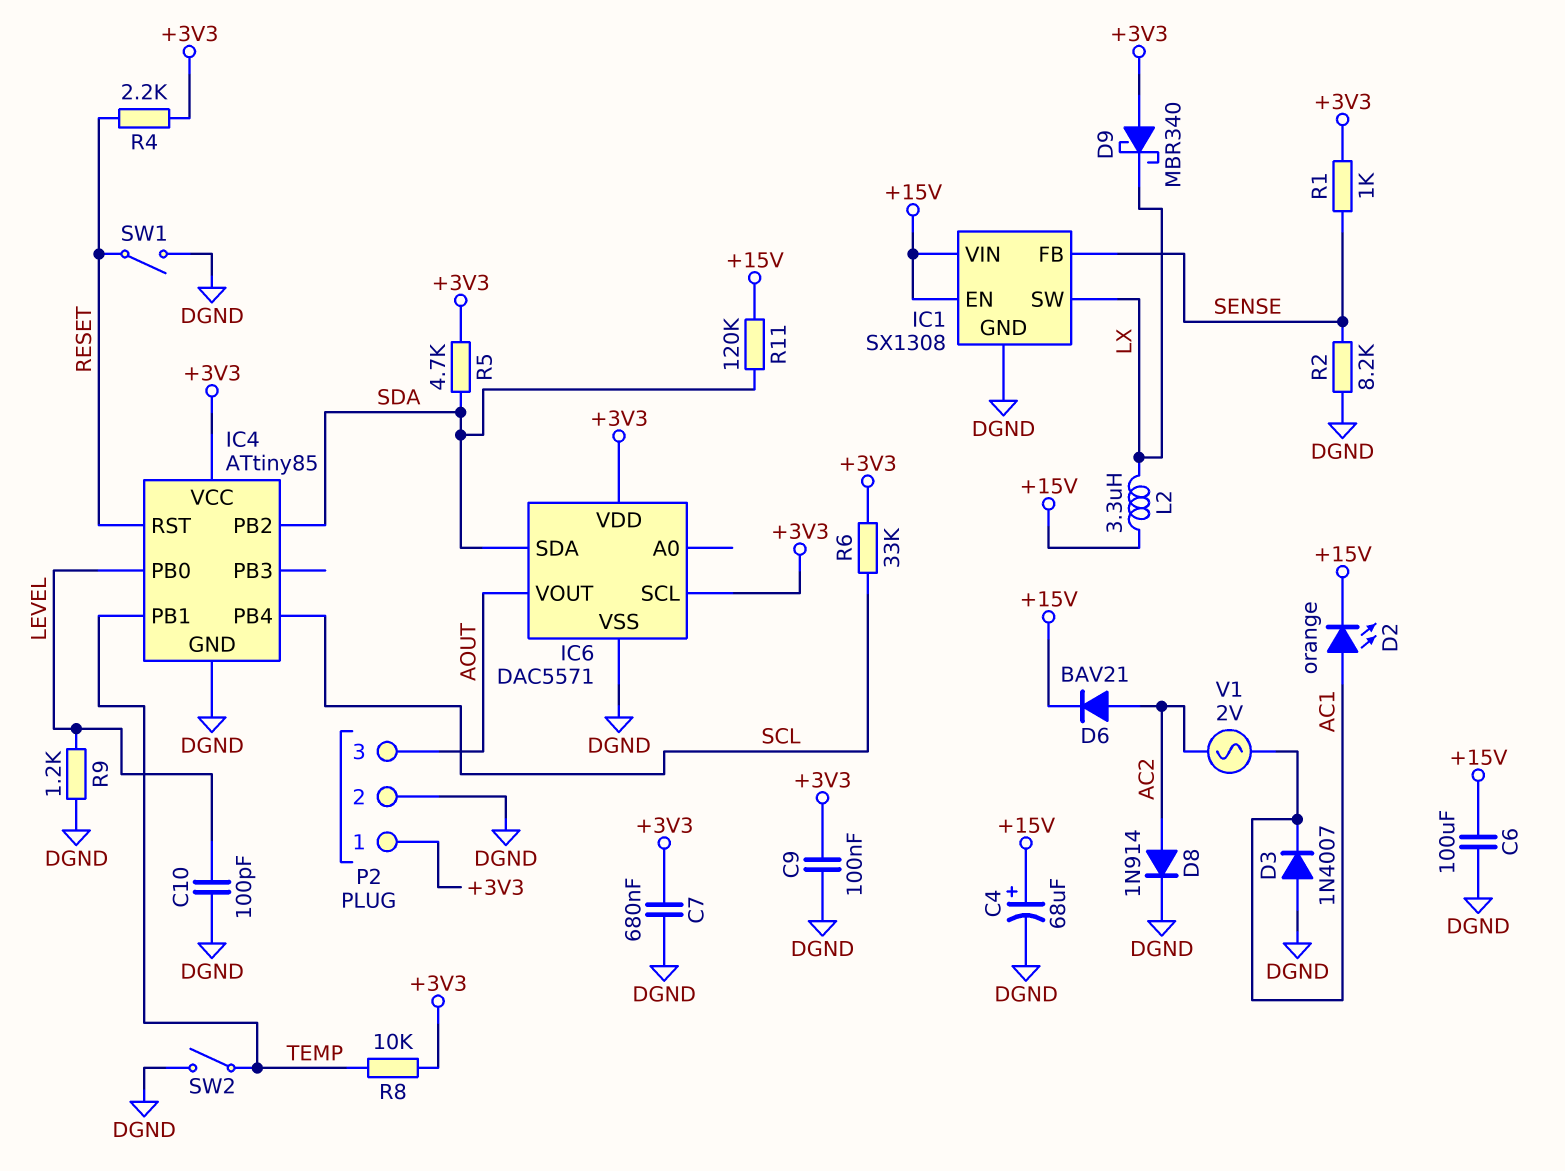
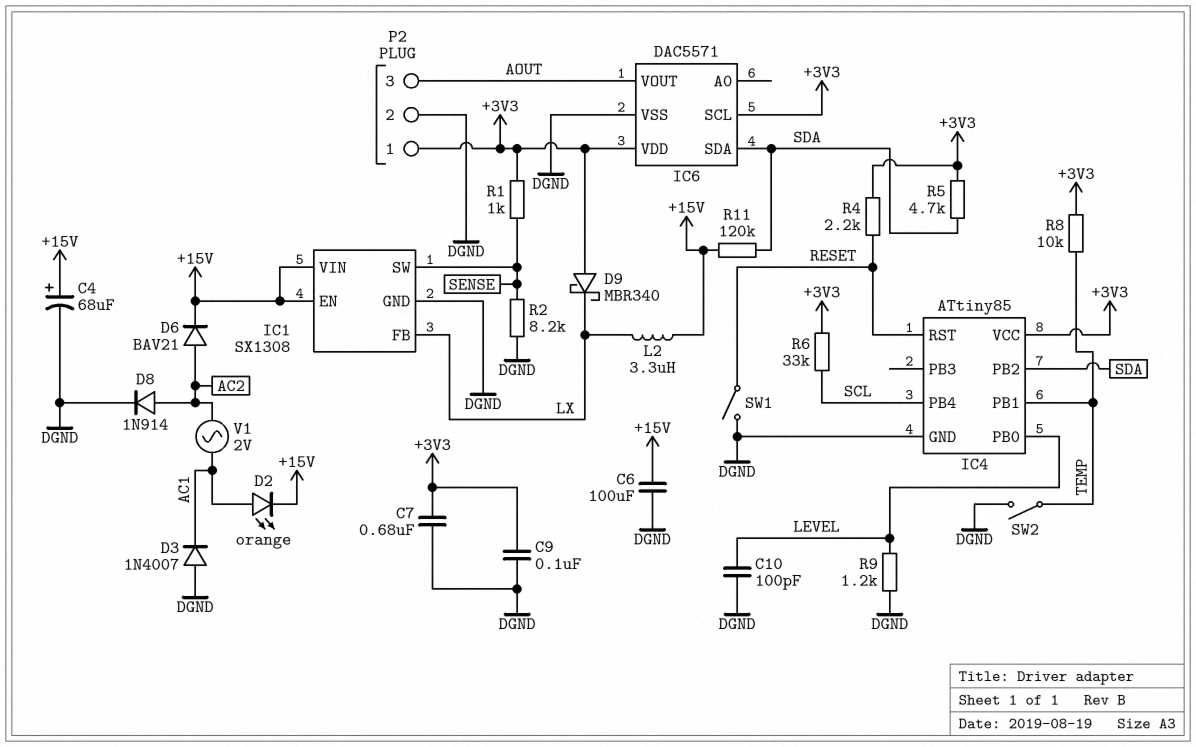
IC1 pin FB: SENSE -> LX
IC1 pin SW: LX -> SENSE

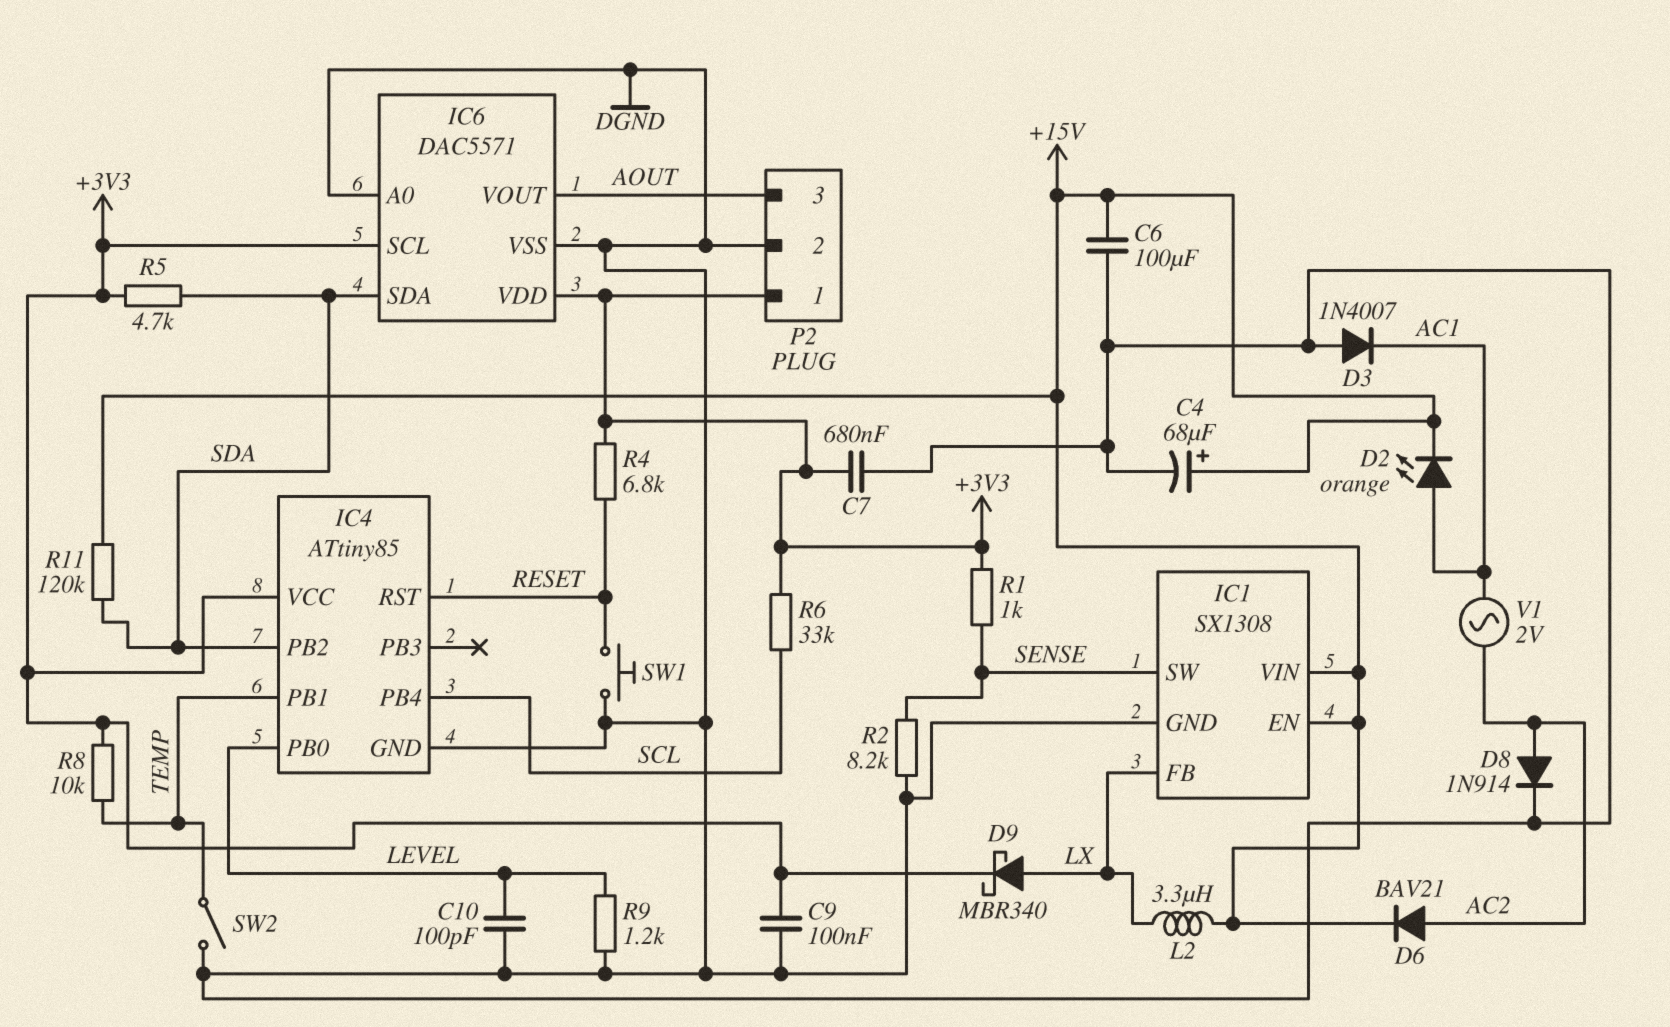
D9: schottky MBR340 (A +3V3, K LX) -> schottky MBR340 (A LX, K +3V3)
IC6 pin A0: none -> DGND
R4: 2.2k (+3V3, RESET) -> 6.8k (+3V3, RESET)
SW1: switch (DGND, RESET) -> button (DGND, RESET)

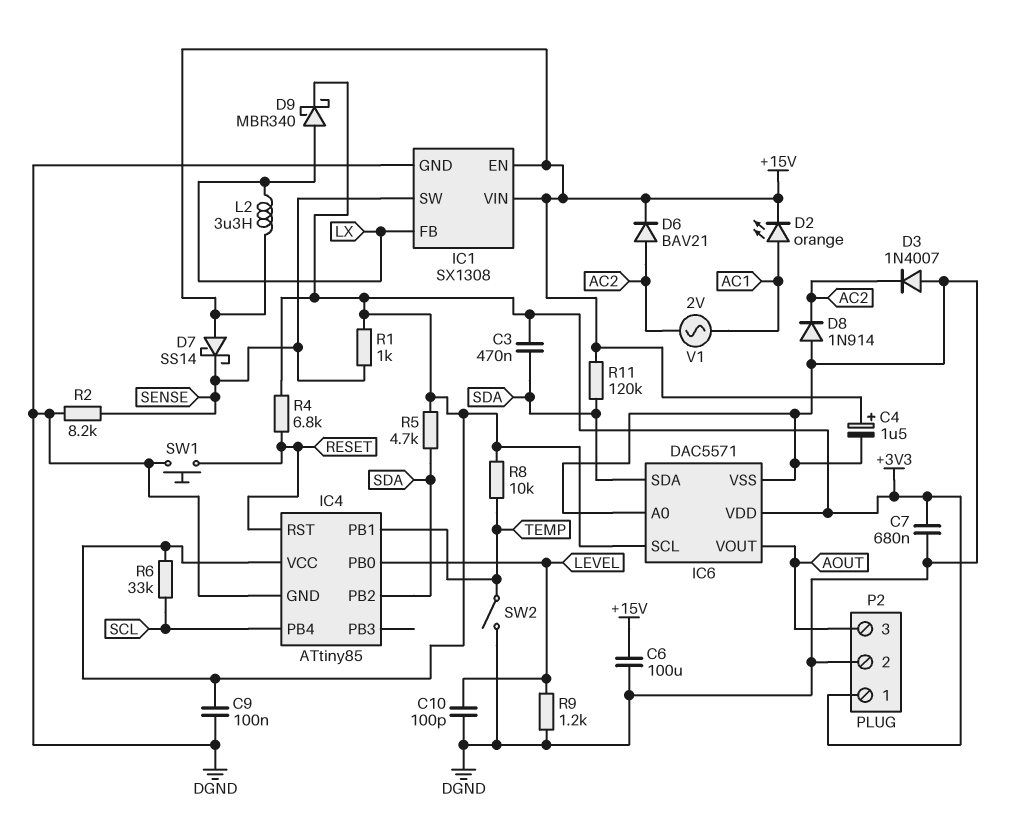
C3: none -> 470nF (+3V3, SDA)
C4: 68uF (plus +15V, minus DGND) -> 1.5uF (plus +15V, minus DGND)
D3: diode 1N4007 (A DGND, K AC1) -> diode 1N4007 (A DGND, K AC2)
D7: none -> schottky SS14 (A +15V, K SENSE)
D8: diode 1N914 (A AC2, K DGND) -> diode 1N914 (A DGND, K AC2)

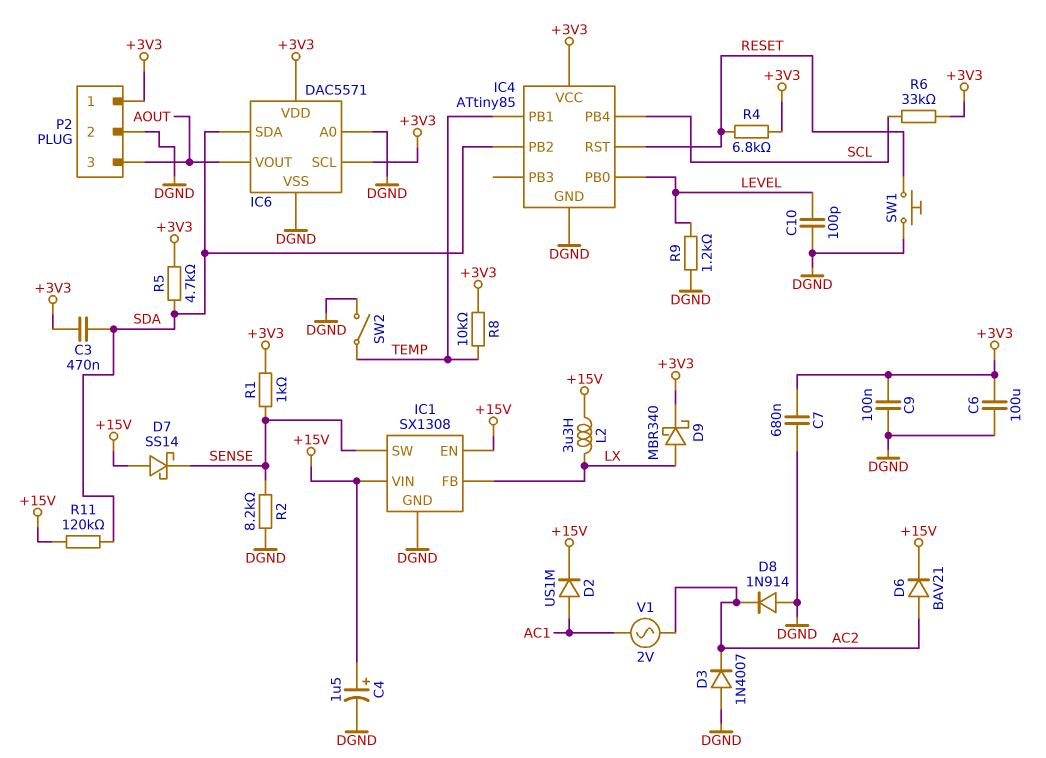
C6: 100uF (+15V, DGND) -> 100uF (+3V3, DGND)
D2: LED orange (A AC1, K +15V) -> diode US1M (A AC1, K +15V)

